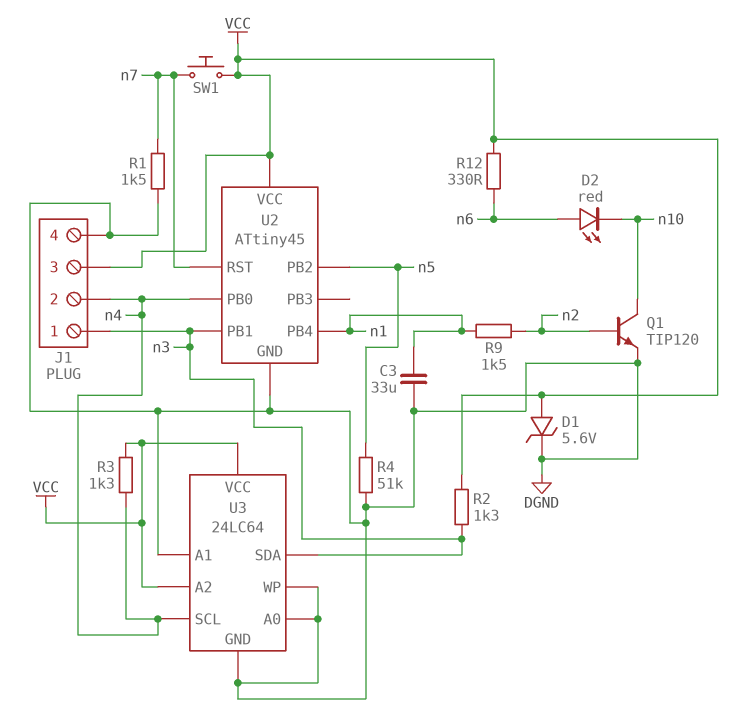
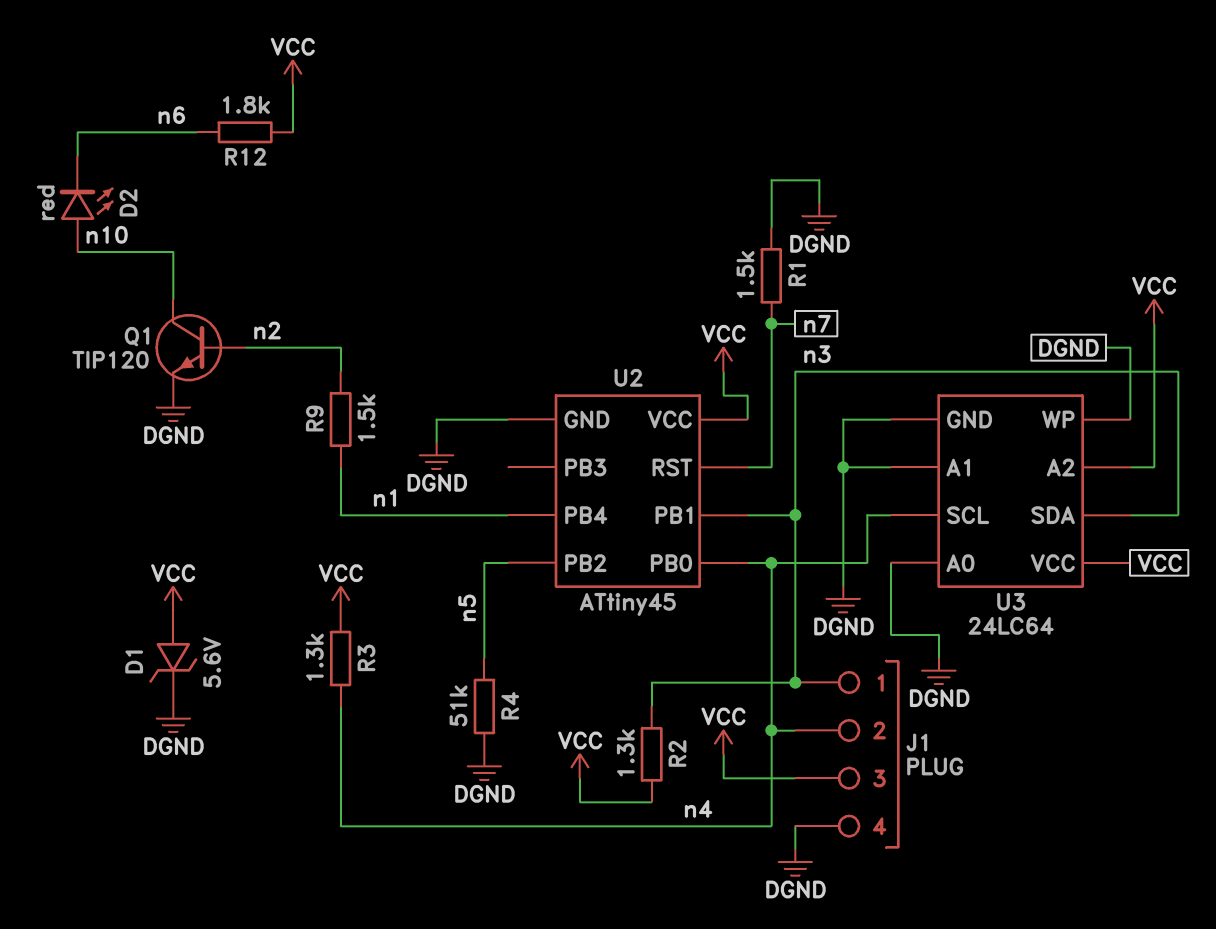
C3: 33uF (DGND, n1) -> none
D2: LED red (A n6, K n10) -> LED red (A n10, K n6)
R12: 330 (VCC, n6) -> 1.8k (VCC, n6)
SW1: button (VCC, n7) -> none

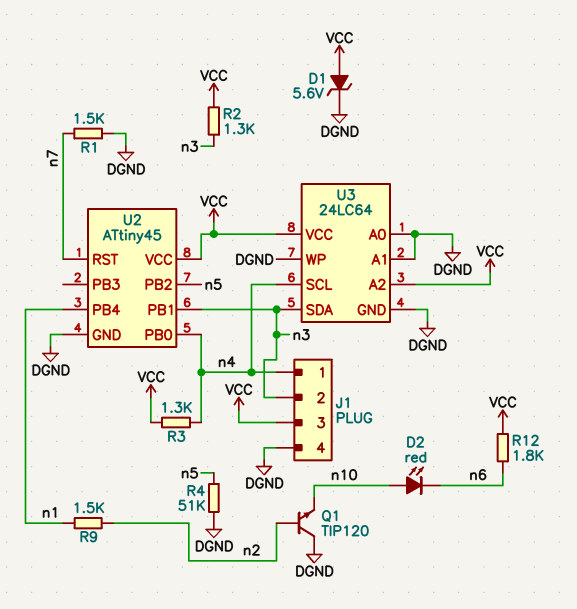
J1 pin 1: n3 -> n4
J1 pin 2: n4 -> n3
Q1: NPN TIP120 (B n2, C n10, E DGND) -> NPN TIP120 (B n2, C DGND, E n10)

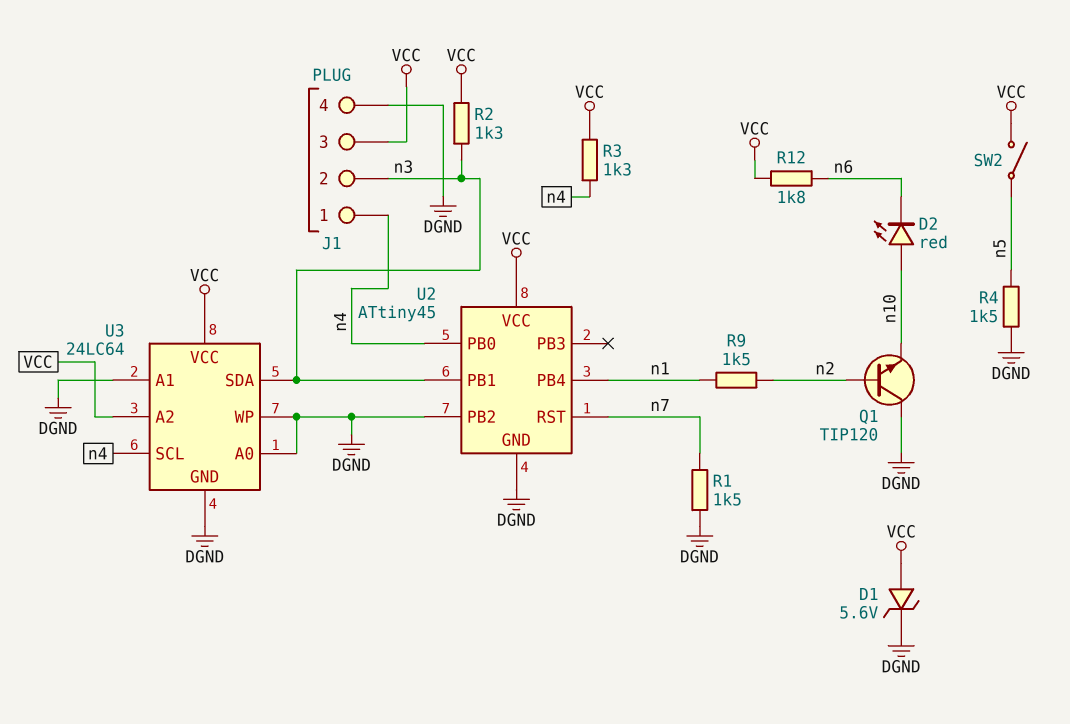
R4: 51k (DGND, n5) -> 1.5k (DGND, n5)
SW2: none -> switch (VCC, n5)
U2 pin PB2: n5 -> DGND

